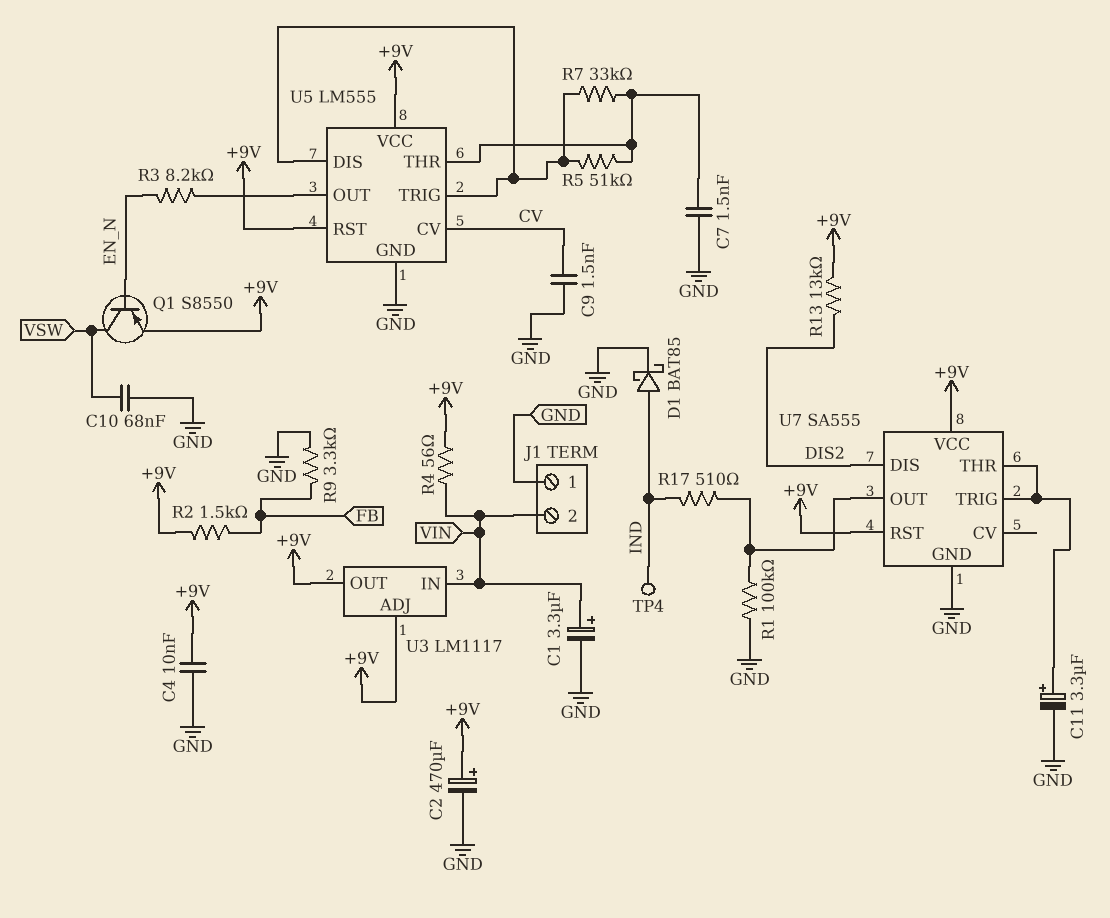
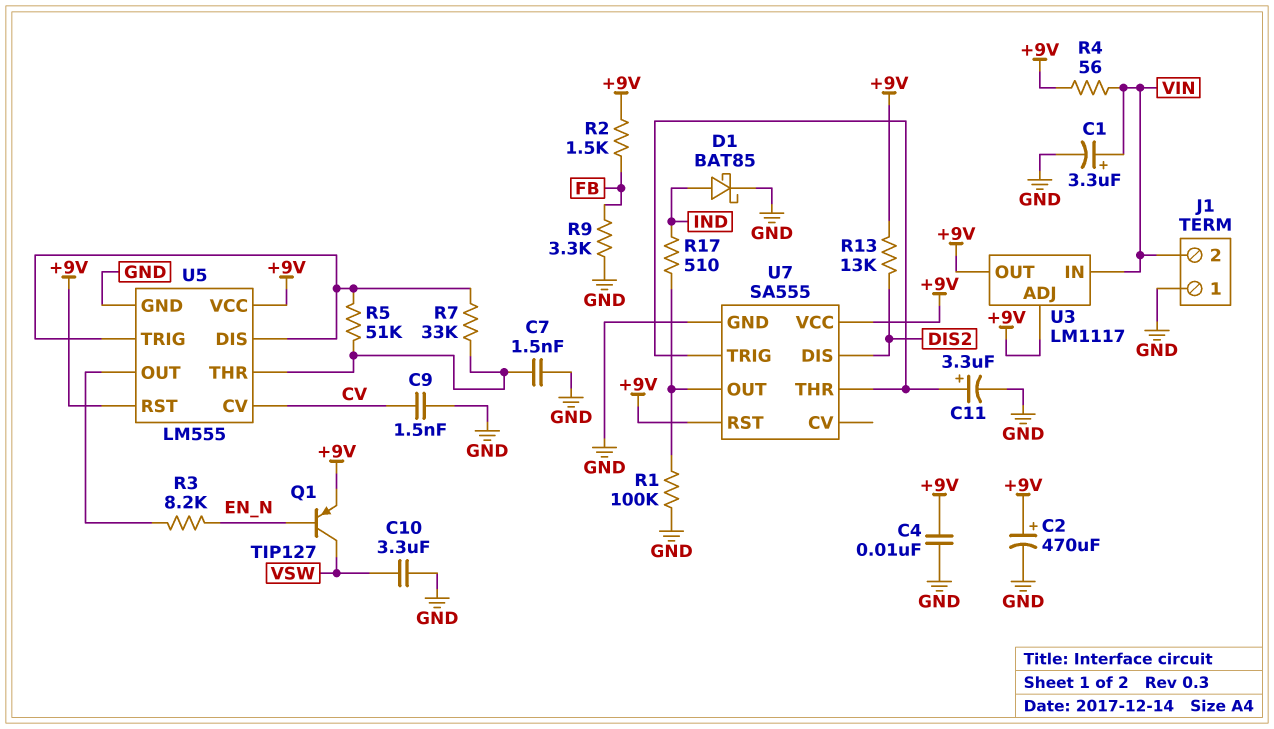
C10: 68nF (GND, VSW) -> 3.3uF (GND, VSW)
Q1: PNP S8550 (B EN_N, C VSW, E +9V) -> PNP TIP127 (B EN_N, C VSW, E +9V)
TP4: test point (IND) -> none

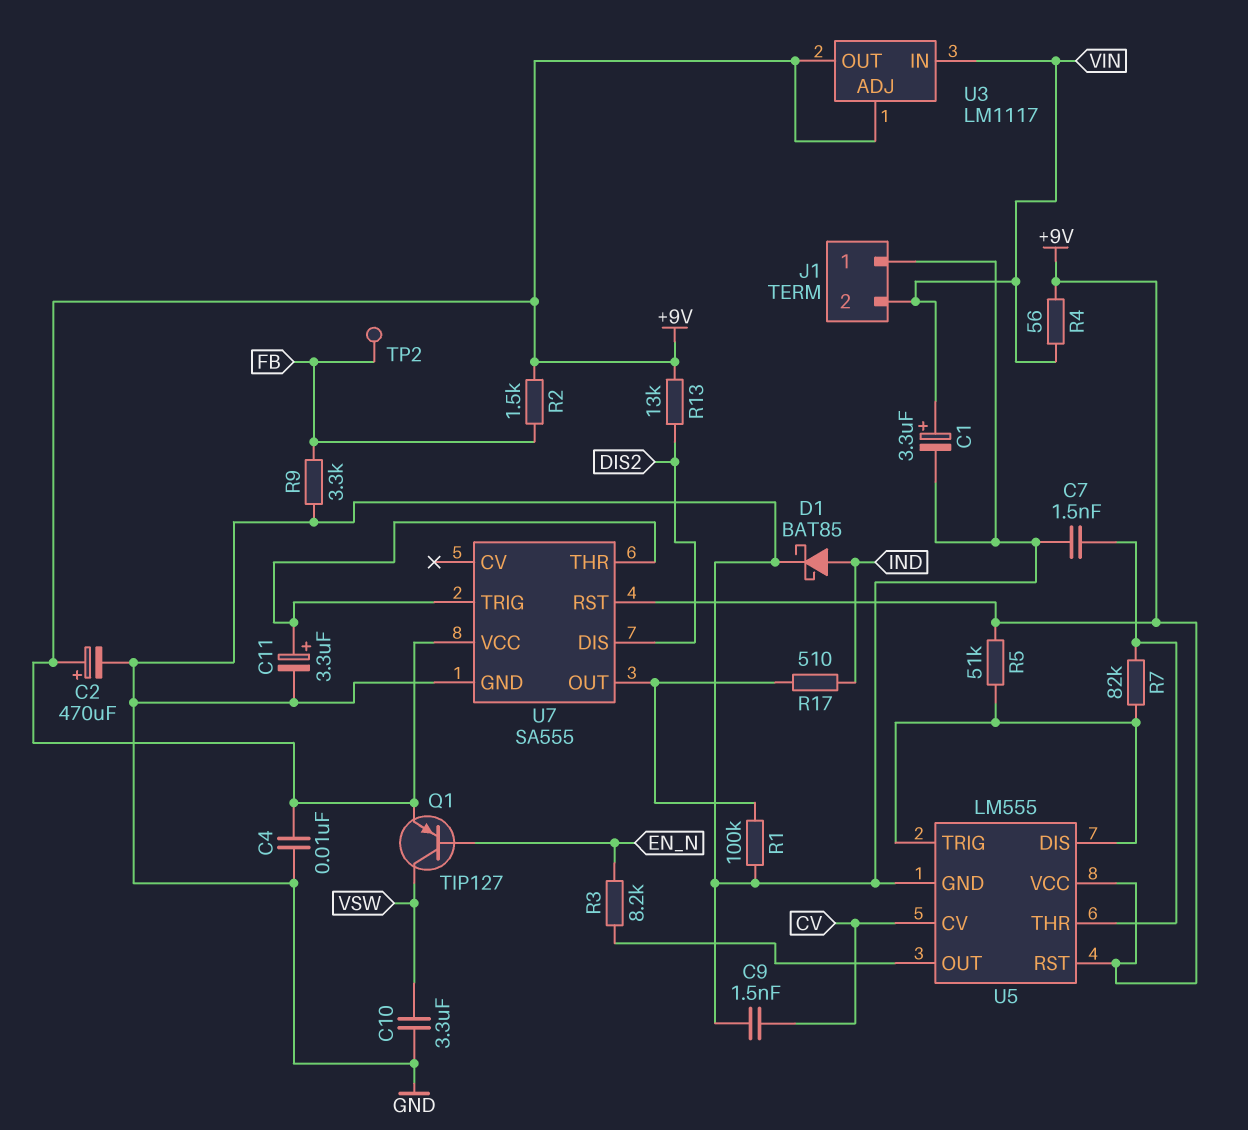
R5: 51k (U5/DIS, U5/THR) -> 51k (+9V, U5/DIS)
R7: 33k (U5/DIS, U5/THR) -> 82k (U5/DIS, U5/THR)
TP2: none -> test point (FB)

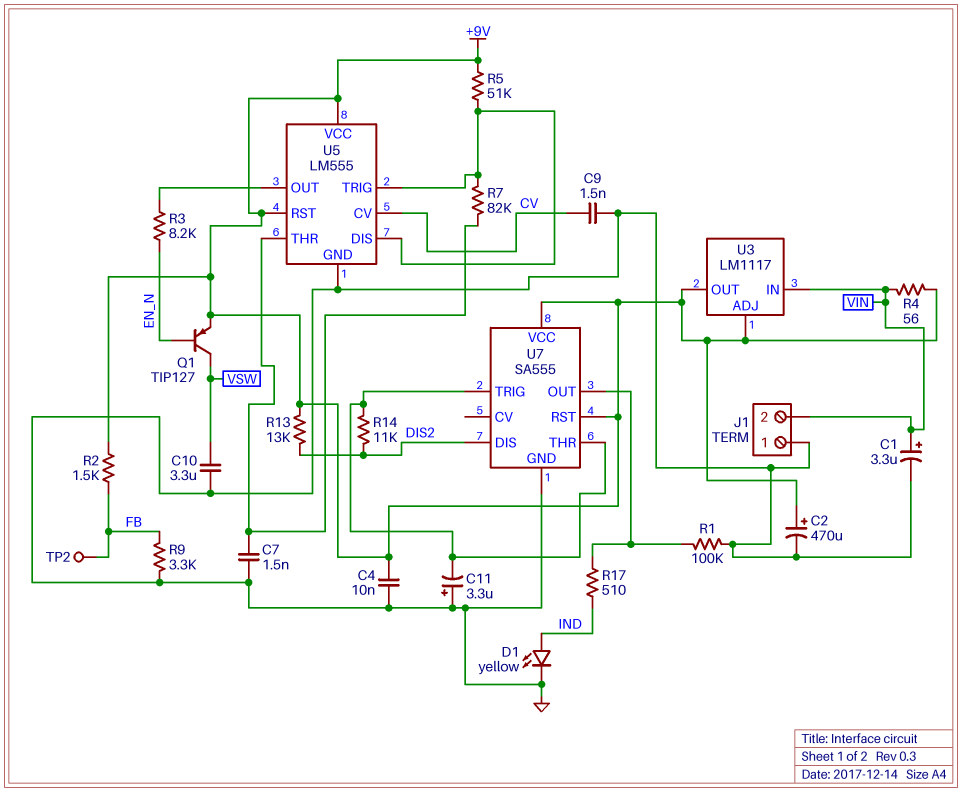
C11: 3.3uF (plus U7/THR, minus GND) -> 3.3uF (plus GND, minus U7/THR)
D1: schottky BAT85 (A IND, K GND) -> LED yellow (A IND, K GND)
R14: none -> 11k (DIS2, U7/THR)

